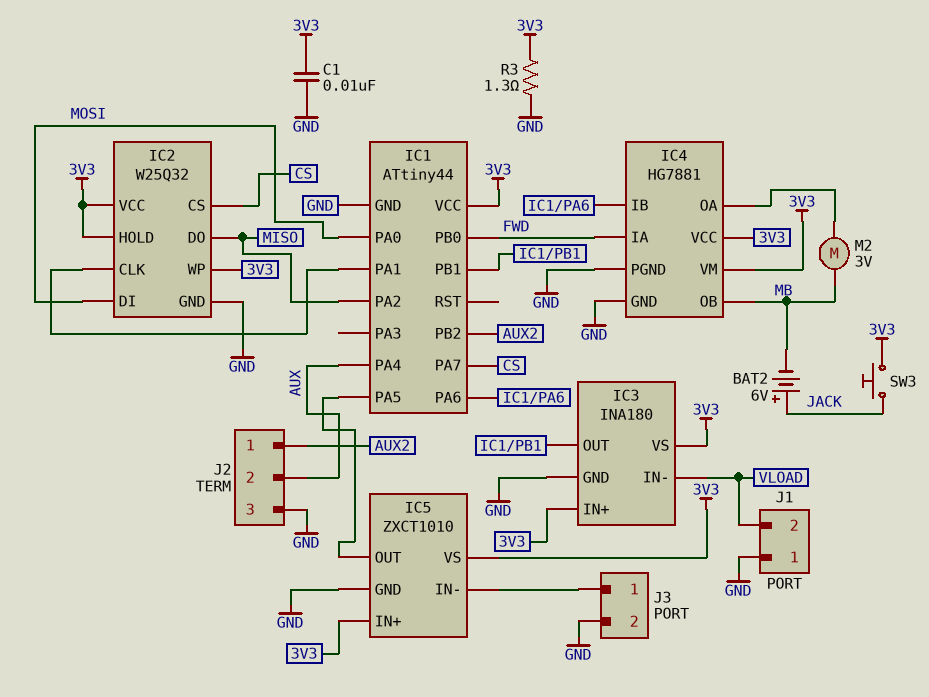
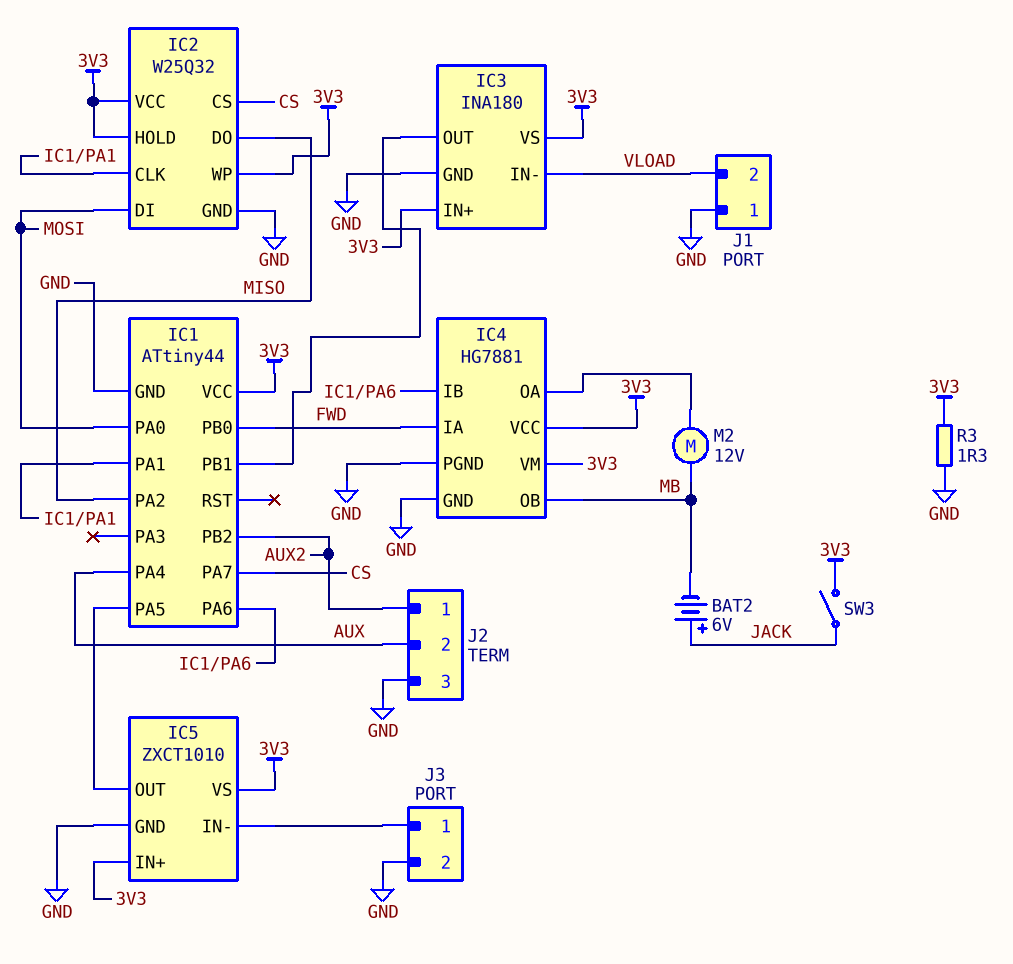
C1: 10nF (3V3, GND) -> none
M2: motor 3V (IC4/OA, MB) -> motor 12V (IC4/OA, MB)
SW3: button (3V3, JACK) -> switch (3V3, JACK)

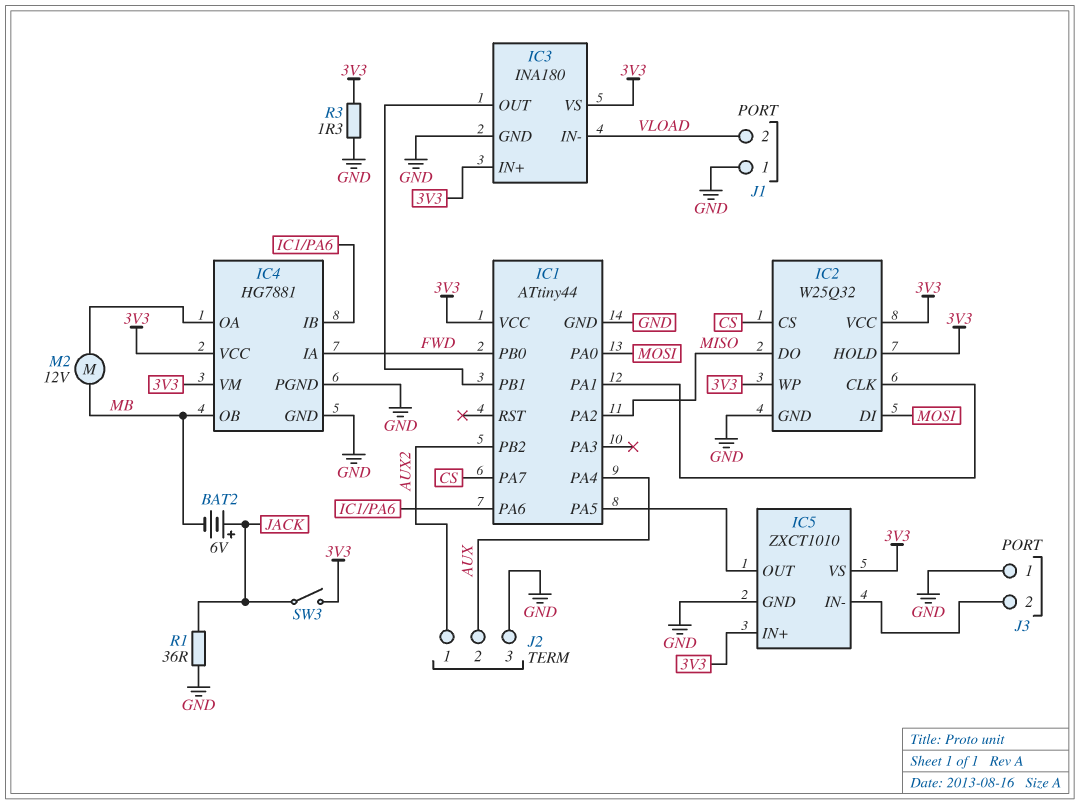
J3 pin 1: IC5/IN- -> GND
J3 pin 2: GND -> IC5/IN-
R1: none -> 36 (GND, JACK)

